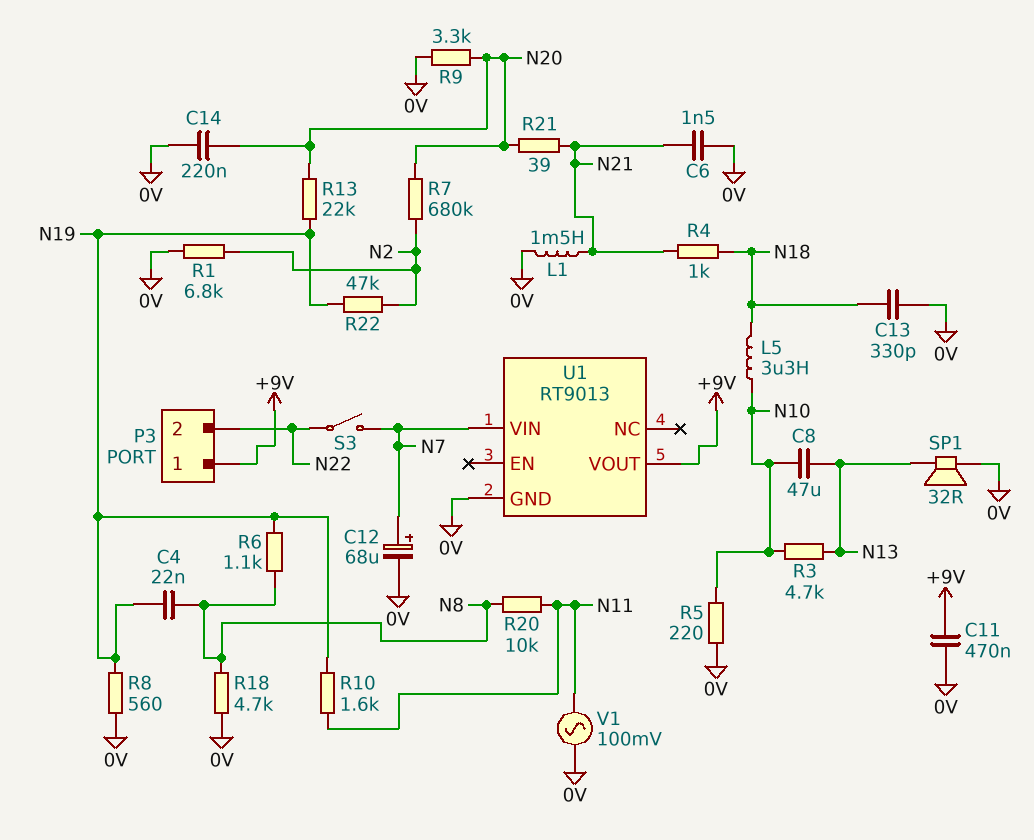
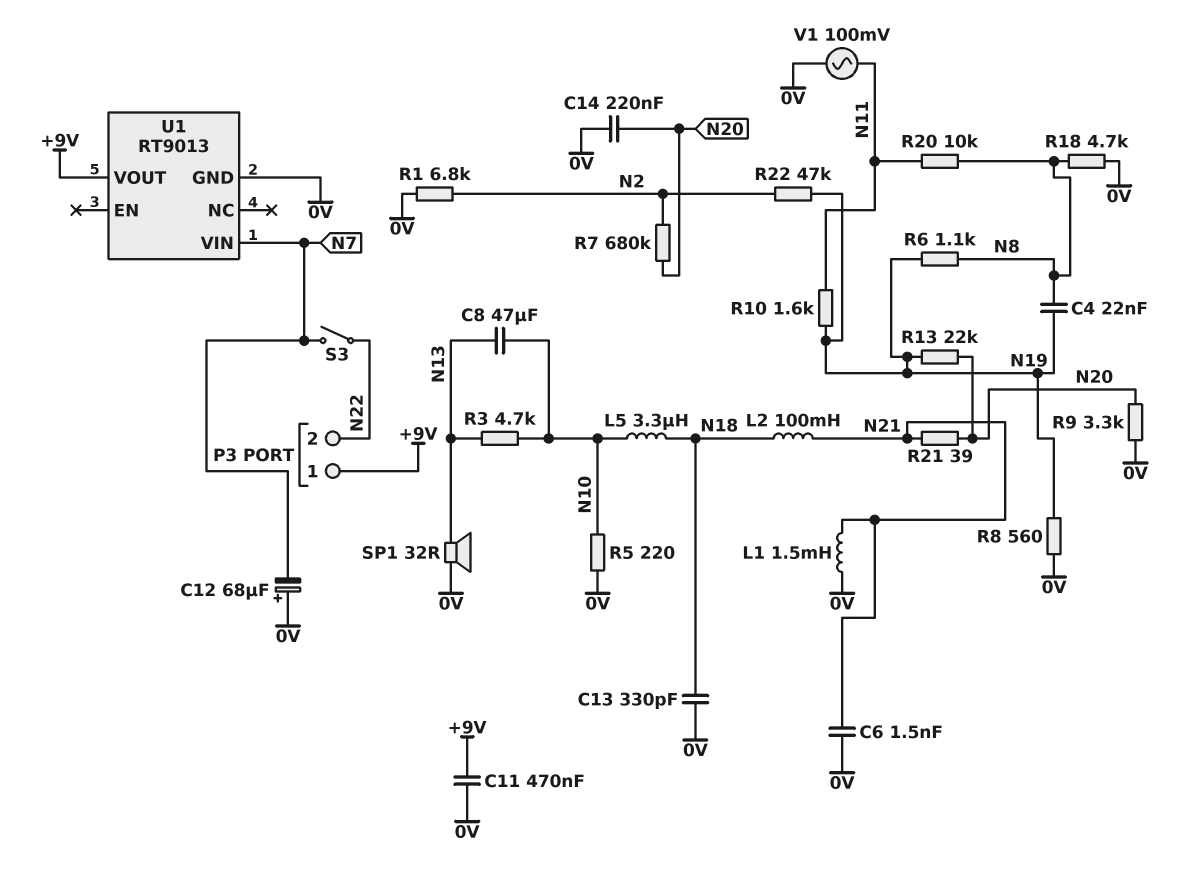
C12: 68uF (plus N7, minus 0V) -> 68uF (plus 0V, minus N7)
L2: none -> 100mH (N18, N21)
R4: 1k (N18, N21) -> none

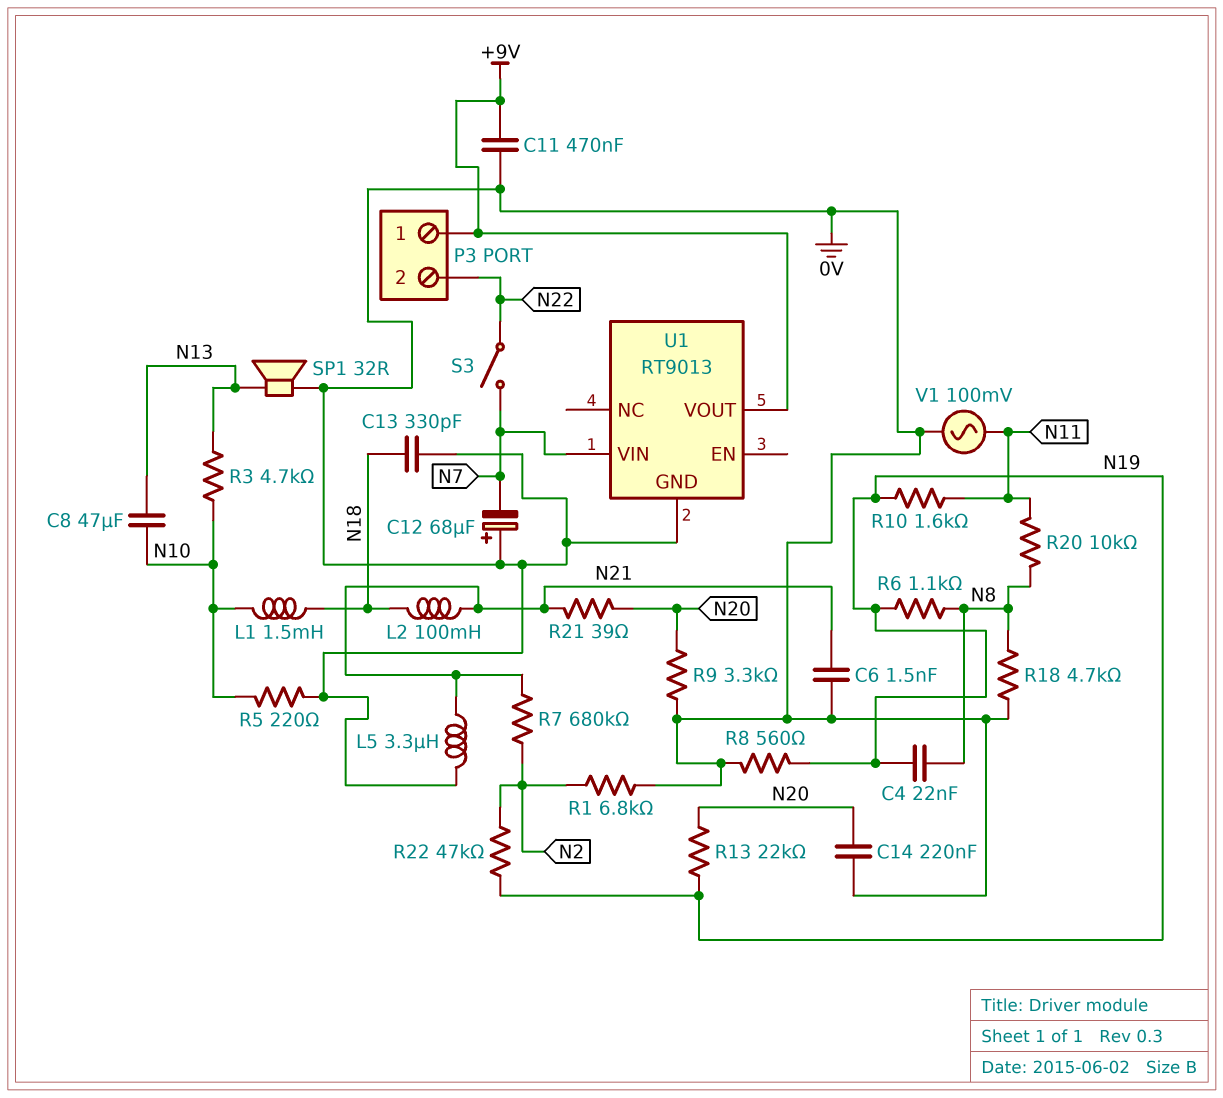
L1: 1.5mH (0V, N21) -> 1.5mH (N10, N18)
L5: 3.3uH (N10, N18) -> 3.3uH (0V, N21)
R7: 680k (N2, N20) -> 680k (N2, N21)

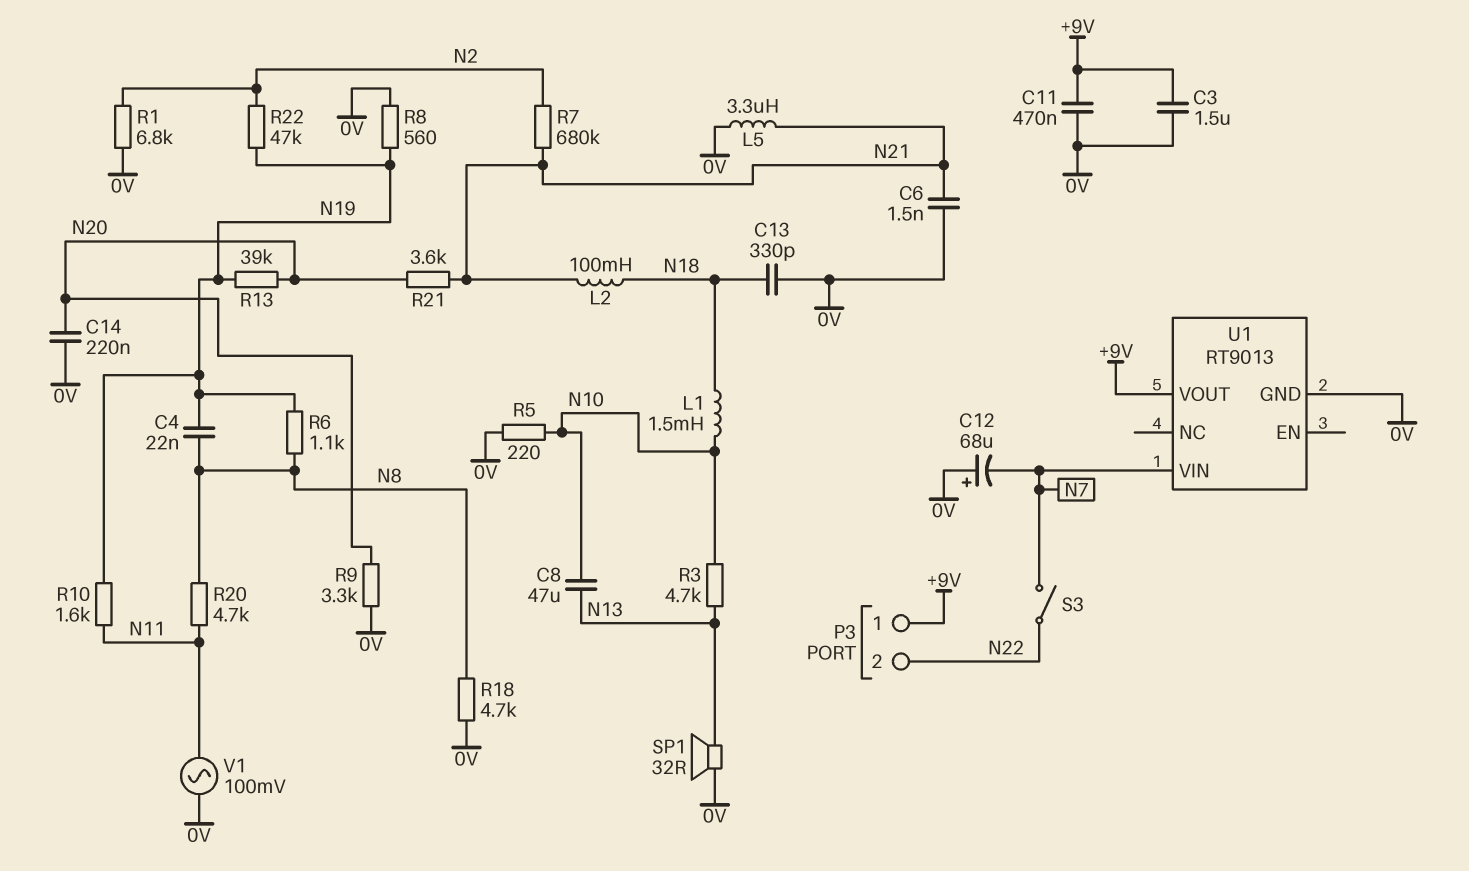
C3: none -> 1.5uF (+9V, 0V)
R13: 22k (N19, N20) -> 39k (N19, N20)
R20: 10k (N8, N11) -> 4.7k (N8, N11)
R21: 39 (N20, N21) -> 3.6k (N20, N21)

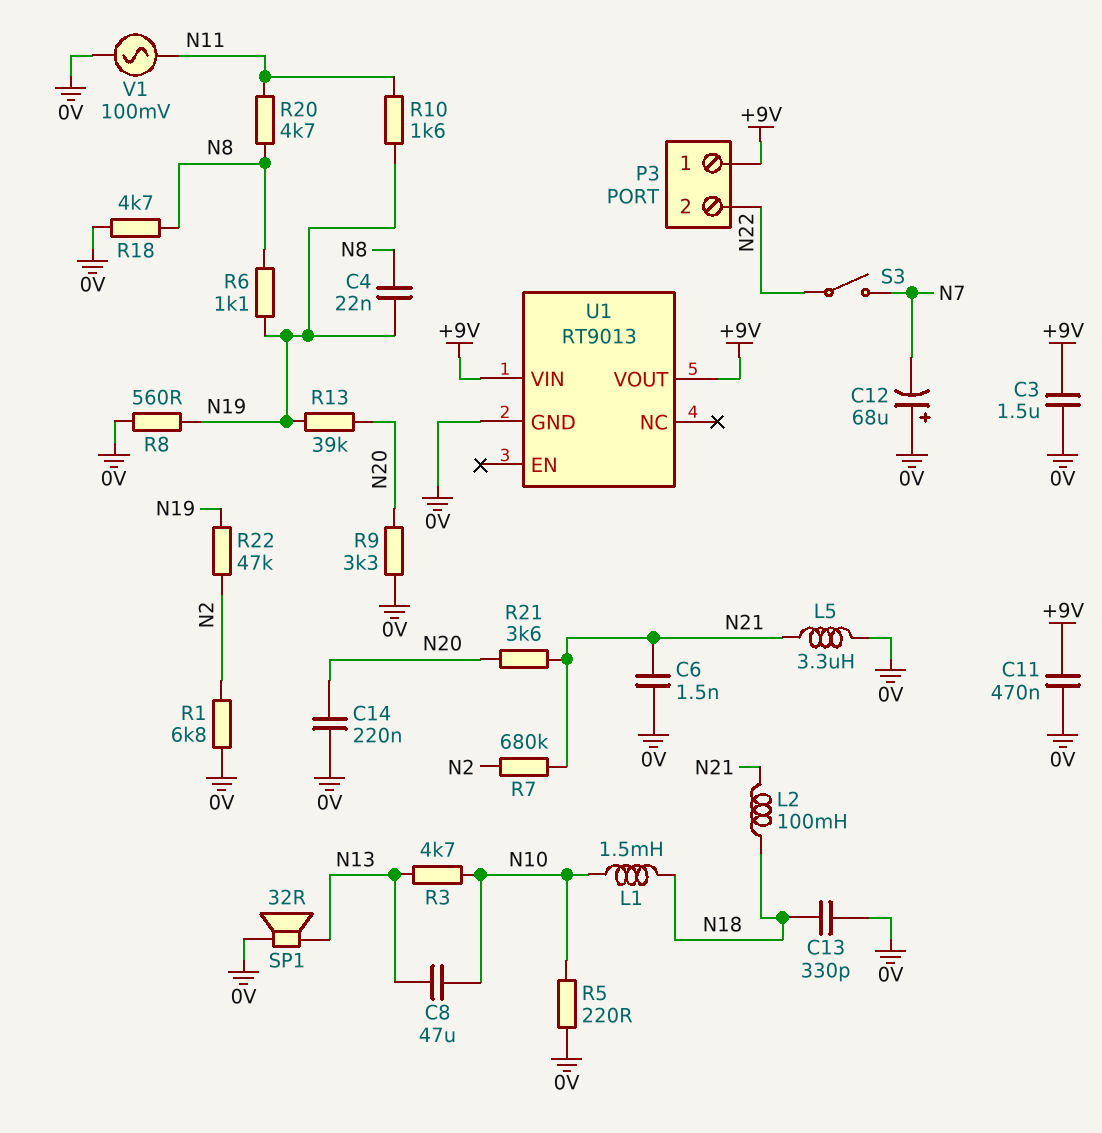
U1 pin VIN: N7 -> +9V

